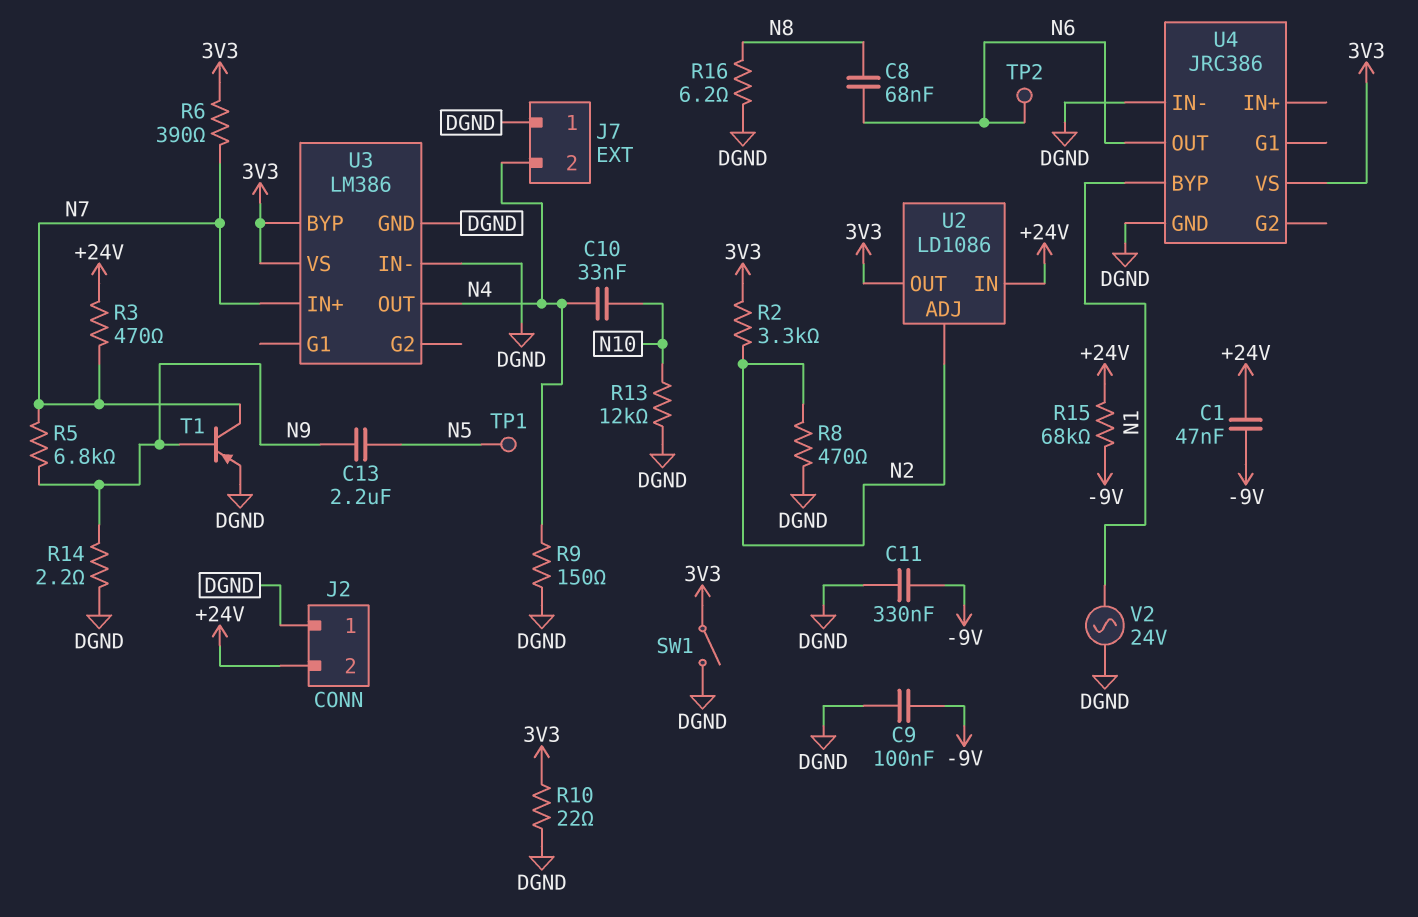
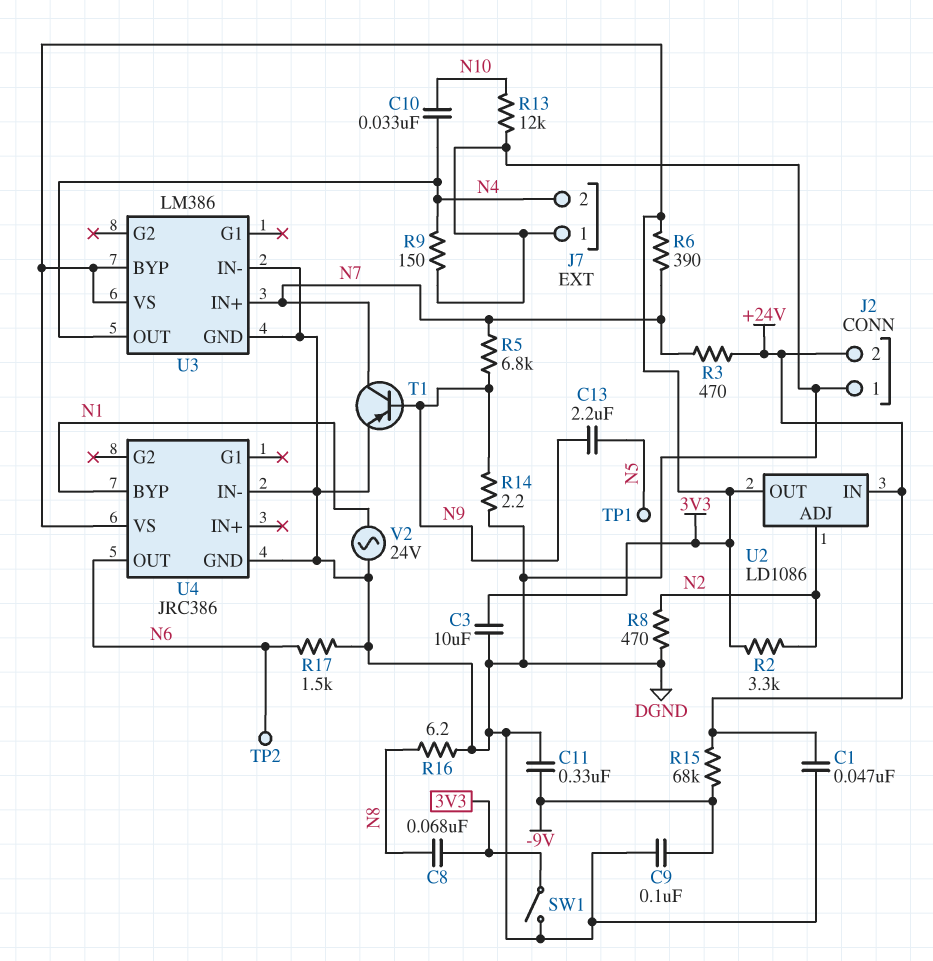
C1: 47nF (+24V, -9V) -> 47nF (+24V, DGND)
C3: none -> 10uF (3V3, DGND)
C8: 68nF (N6, N8) -> 68nF (3V3, N8)
R10: 22 (3V3, DGND) -> none
R17: none -> 1.5k (DGND, N6)

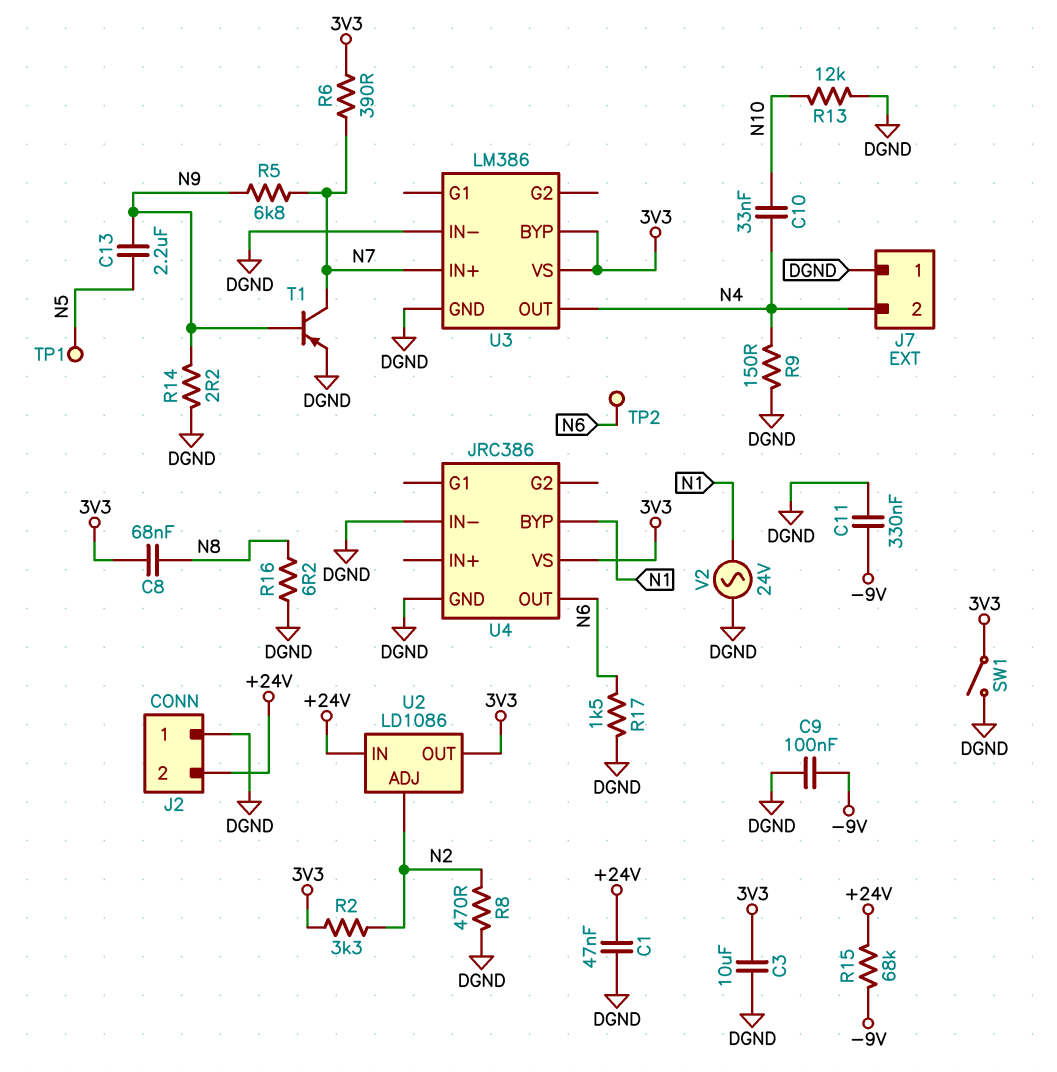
R3: 470 (+24V, N7) -> none

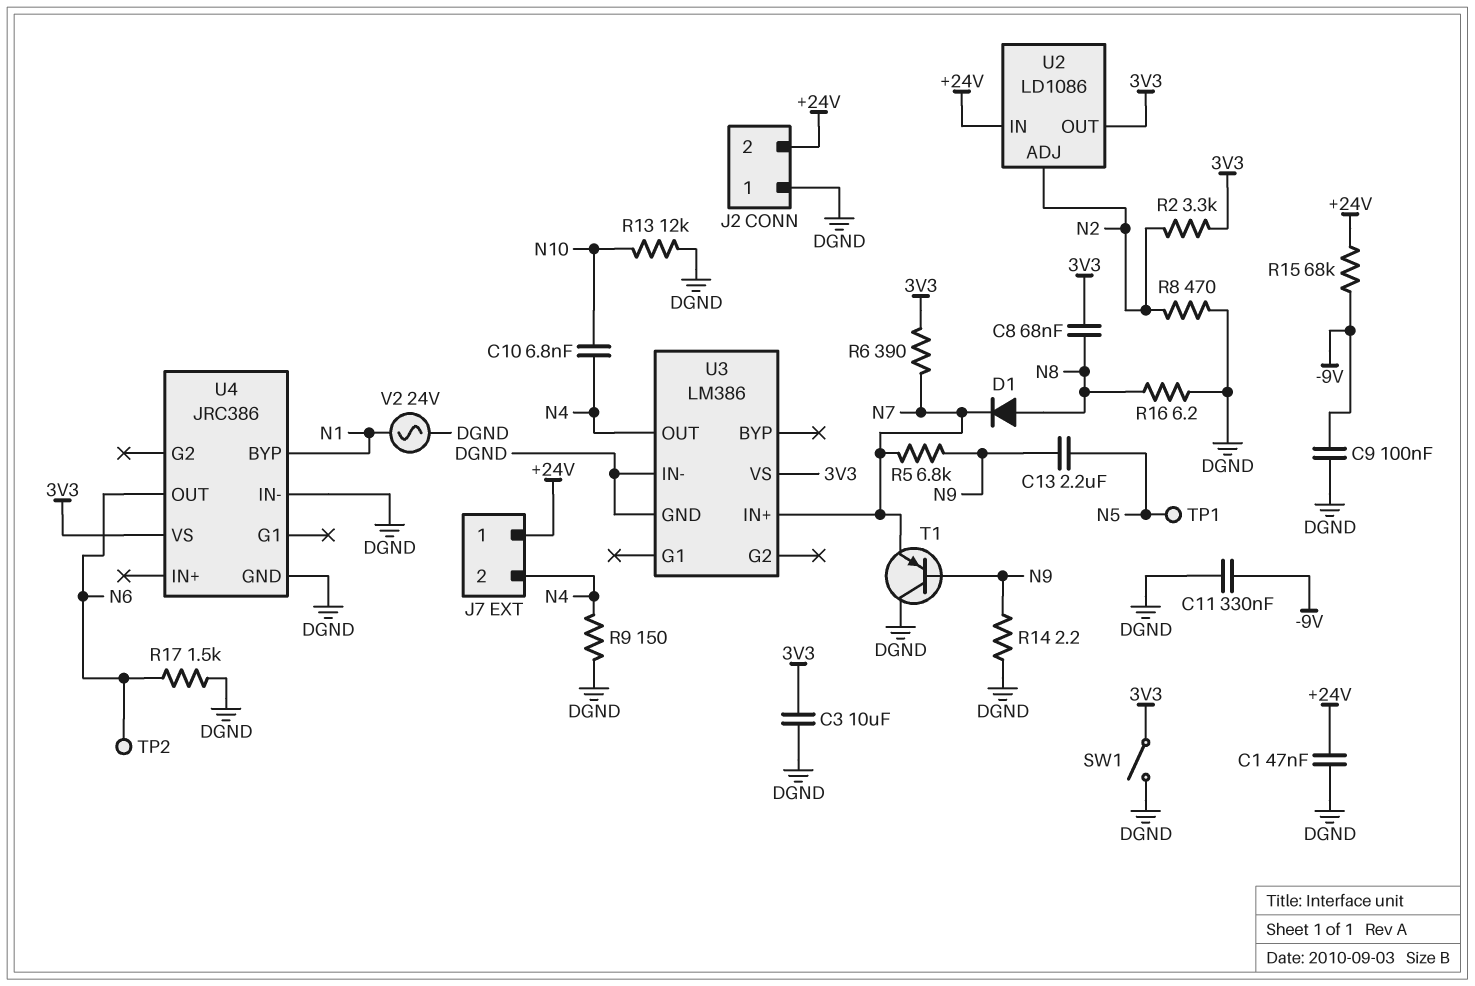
C10: 33nF (N4, N10) -> 6.8nF (N4, N10)
D1: none -> diode (A N8, K N7)
J7 pin 1: DGND -> +24V
T1: PNP (B N9, C N7, E DGND) -> PNP (B N9, C DGND, E N7)
U3 pin BYP: 3V3 -> none

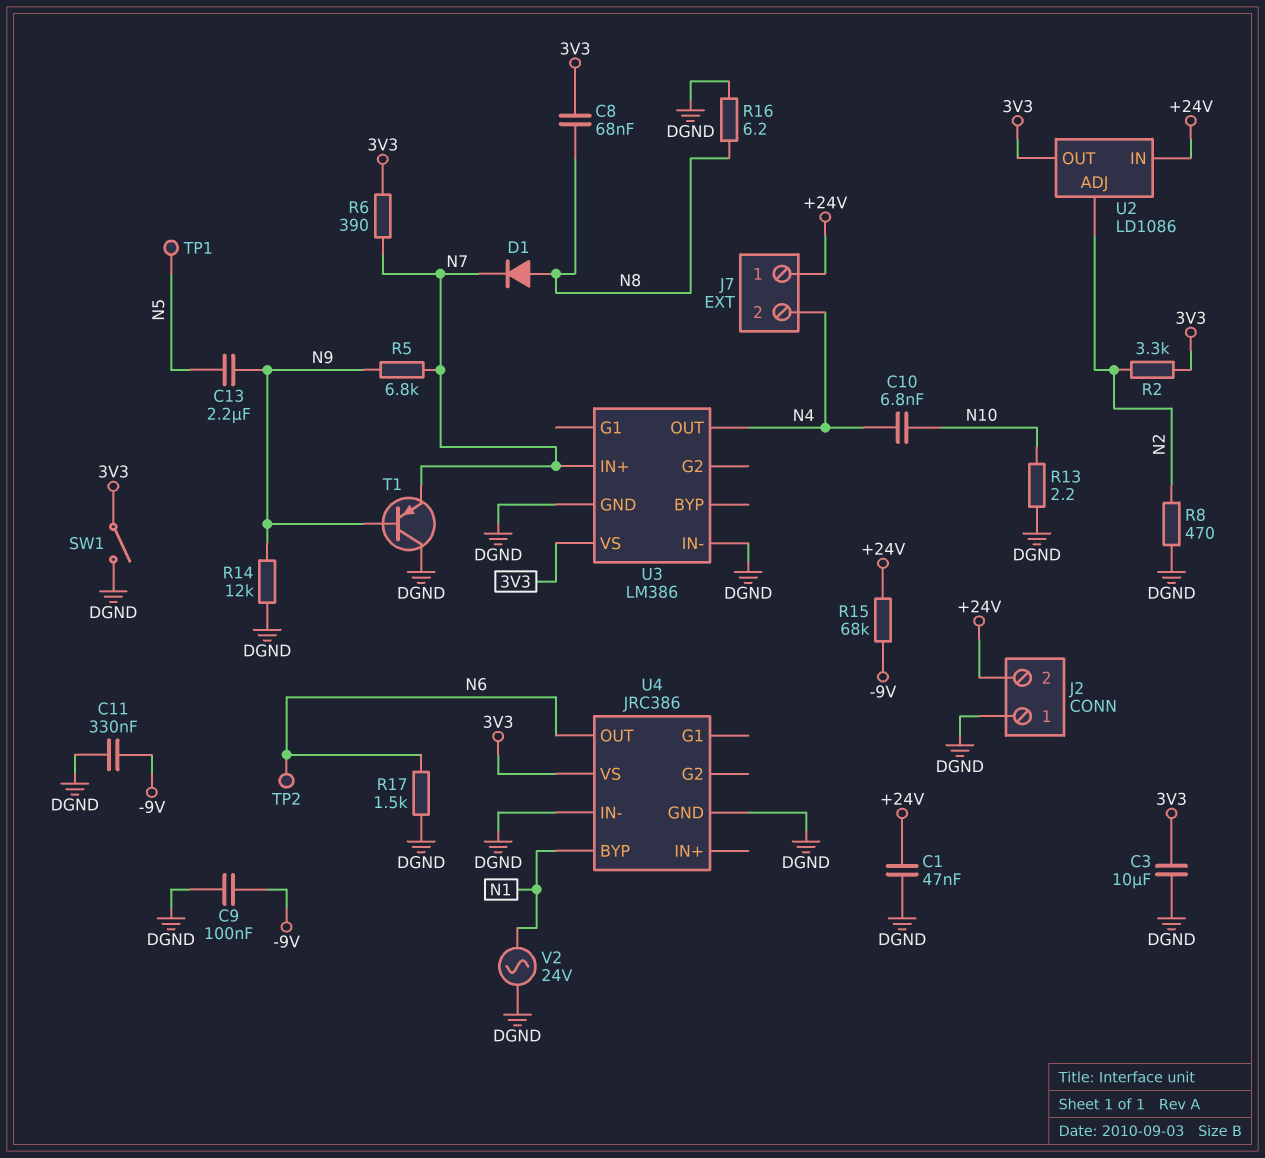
R9: 150 (DGND, N4) -> none
R13: 12k (DGND, N10) -> 2.2 (DGND, N10)
R14: 2.2 (DGND, N9) -> 12k (DGND, N9)

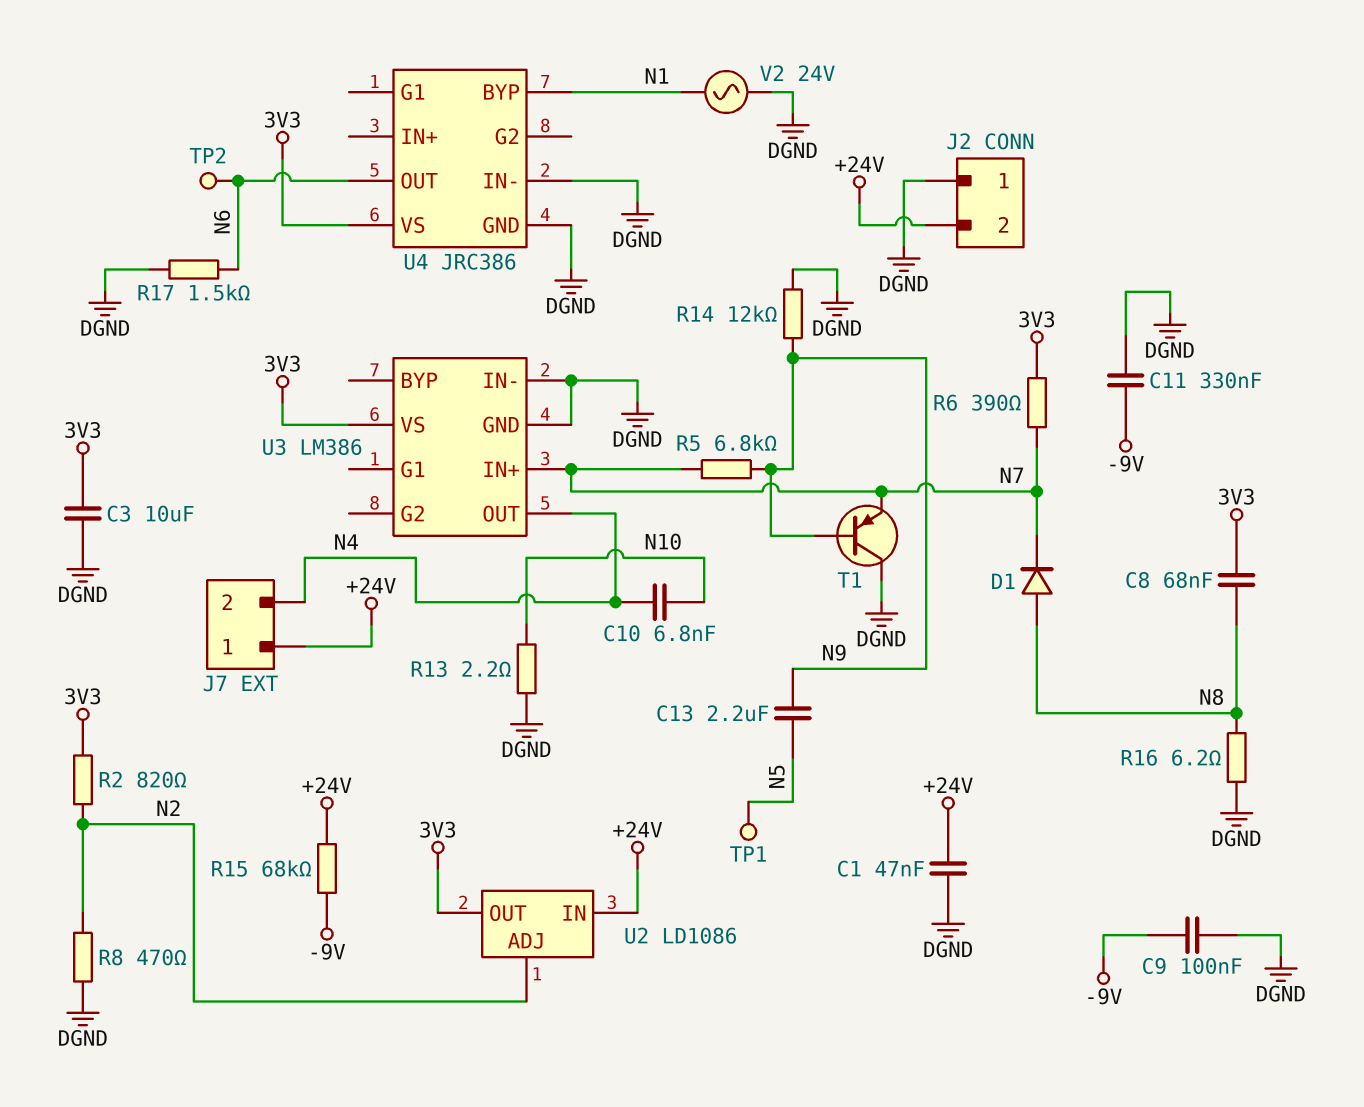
R2: 3.3k (3V3, N2) -> 820 (3V3, N2)
SW1: switch (3V3, DGND) -> none

